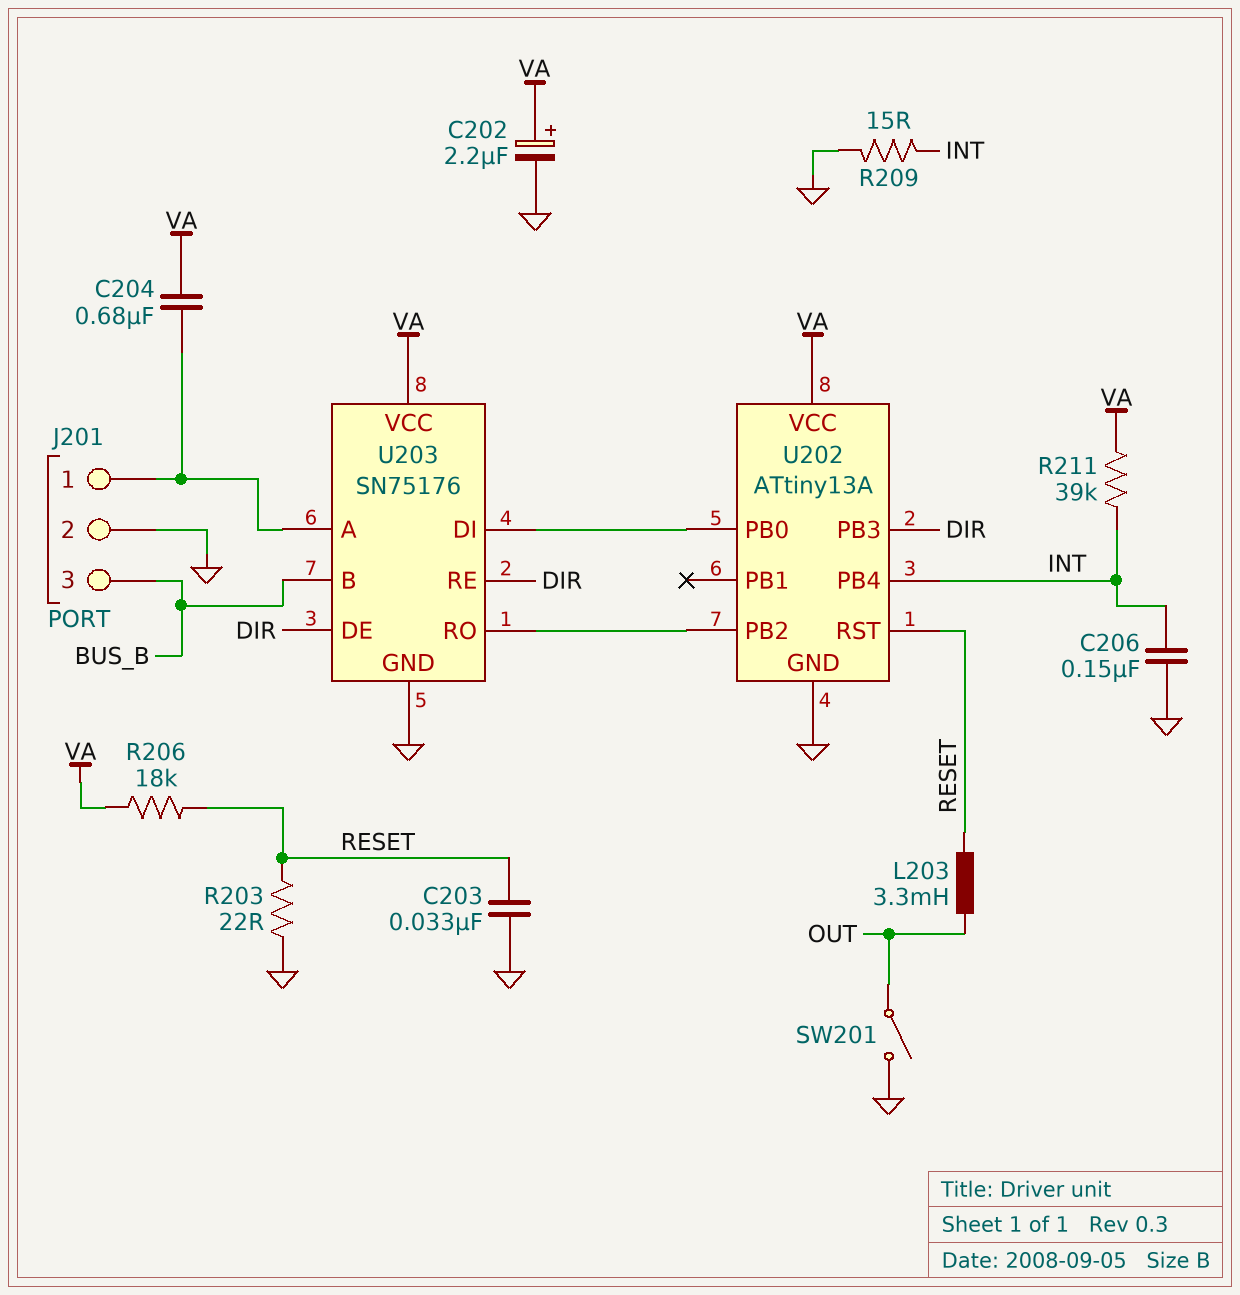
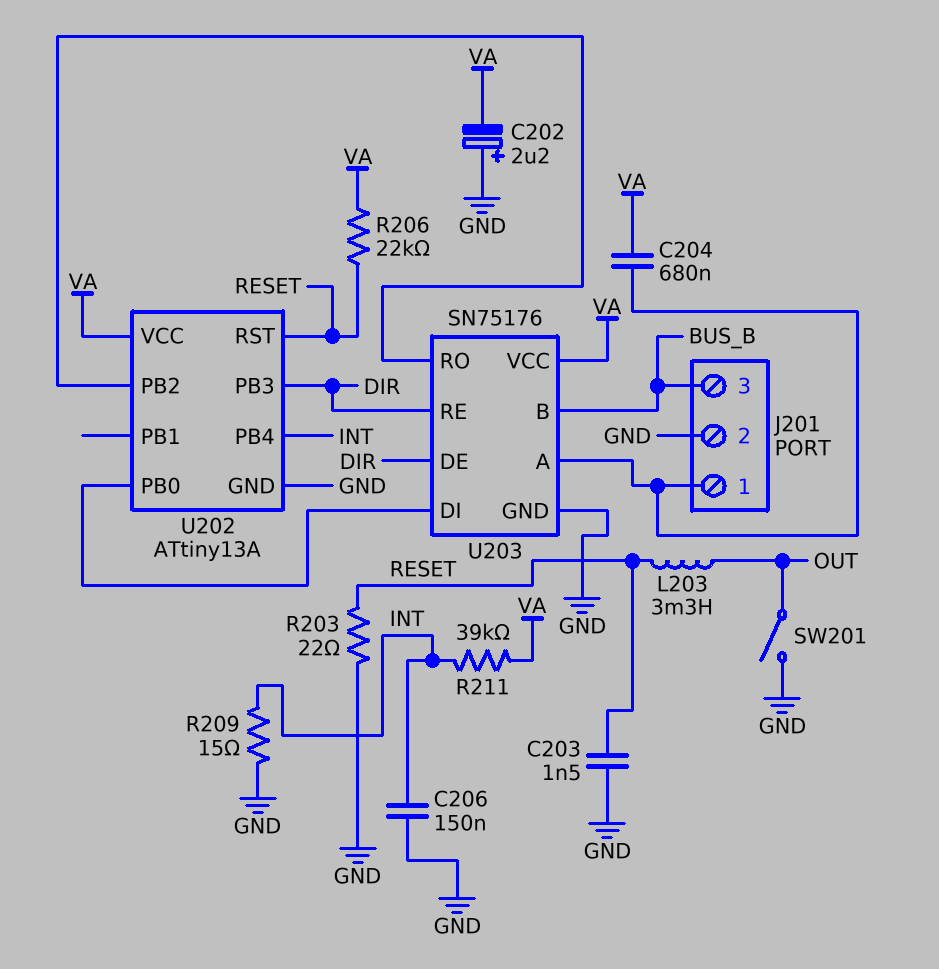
C202: 2.2uF (plus VA, minus GND) -> 2.2uF (plus GND, minus VA)
C203: 33nF (GND, RESET) -> 1.5nF (GND, RESET)
R206: 18k (RESET, VA) -> 22k (RESET, VA)

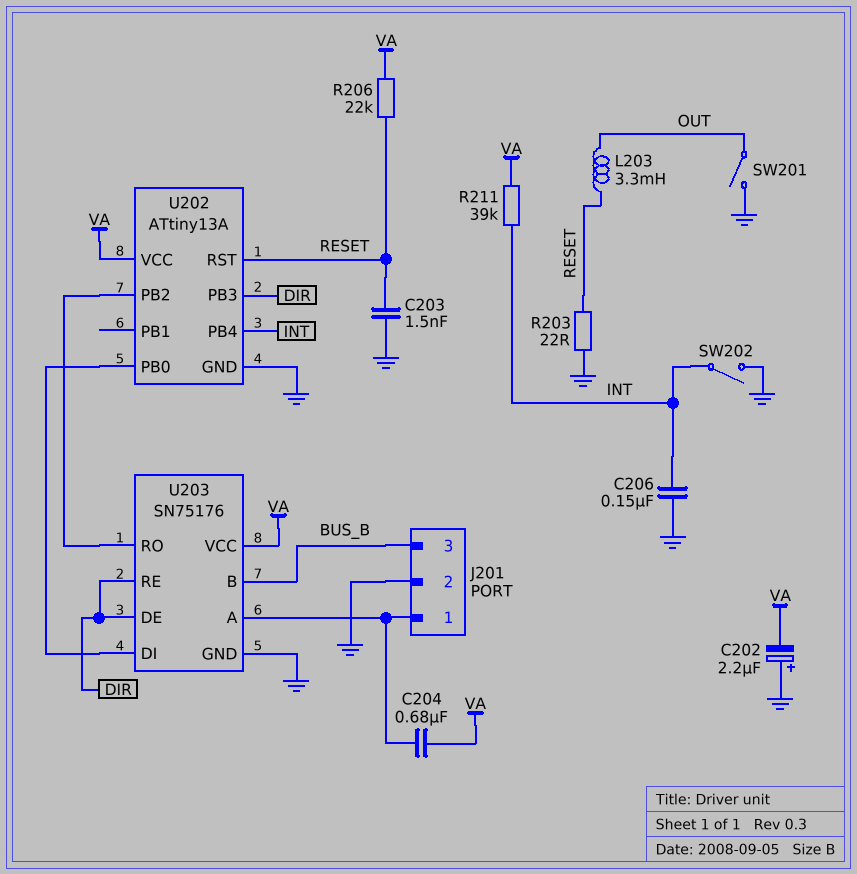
R209: 15 (GND, INT) -> none
SW202: none -> switch (GND, INT)

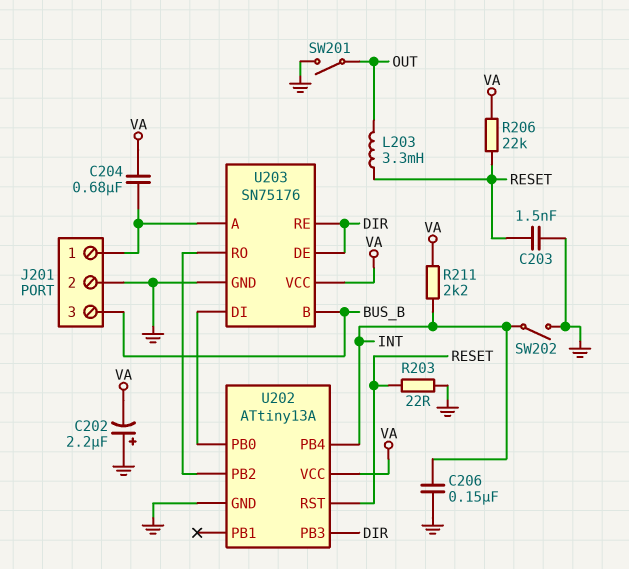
R211: 39k (INT, VA) -> 2.2k (INT, VA)

